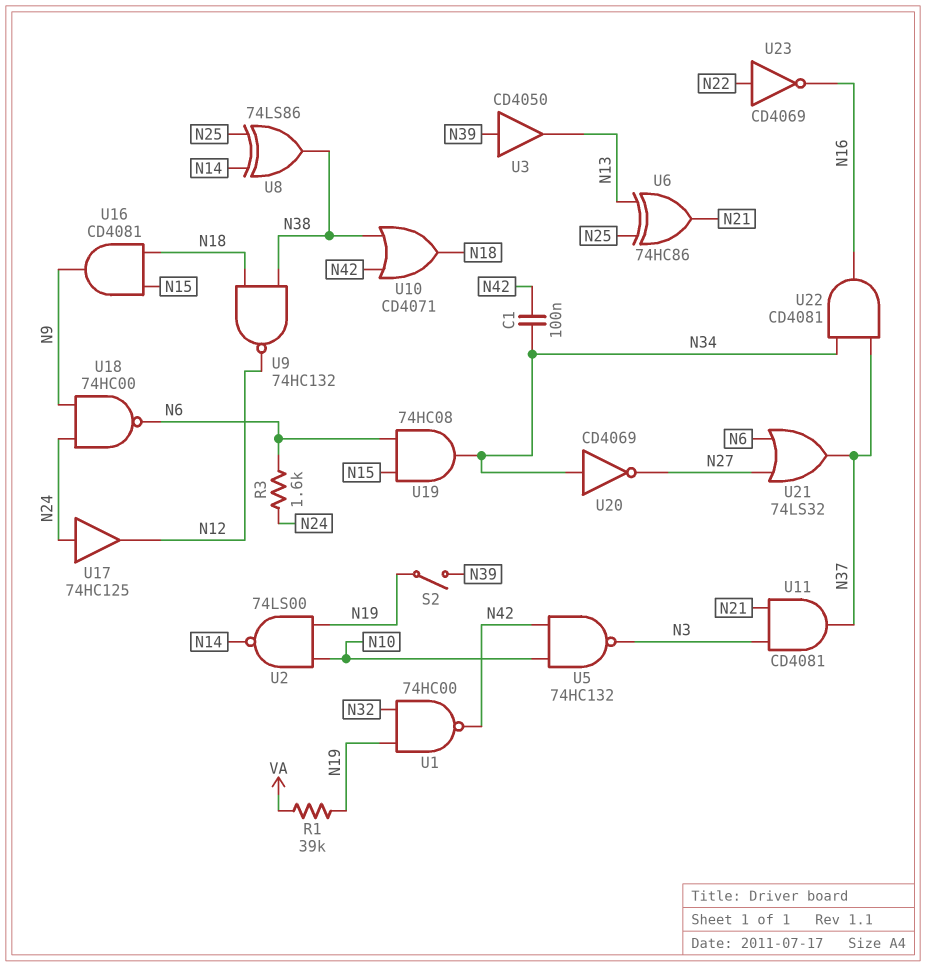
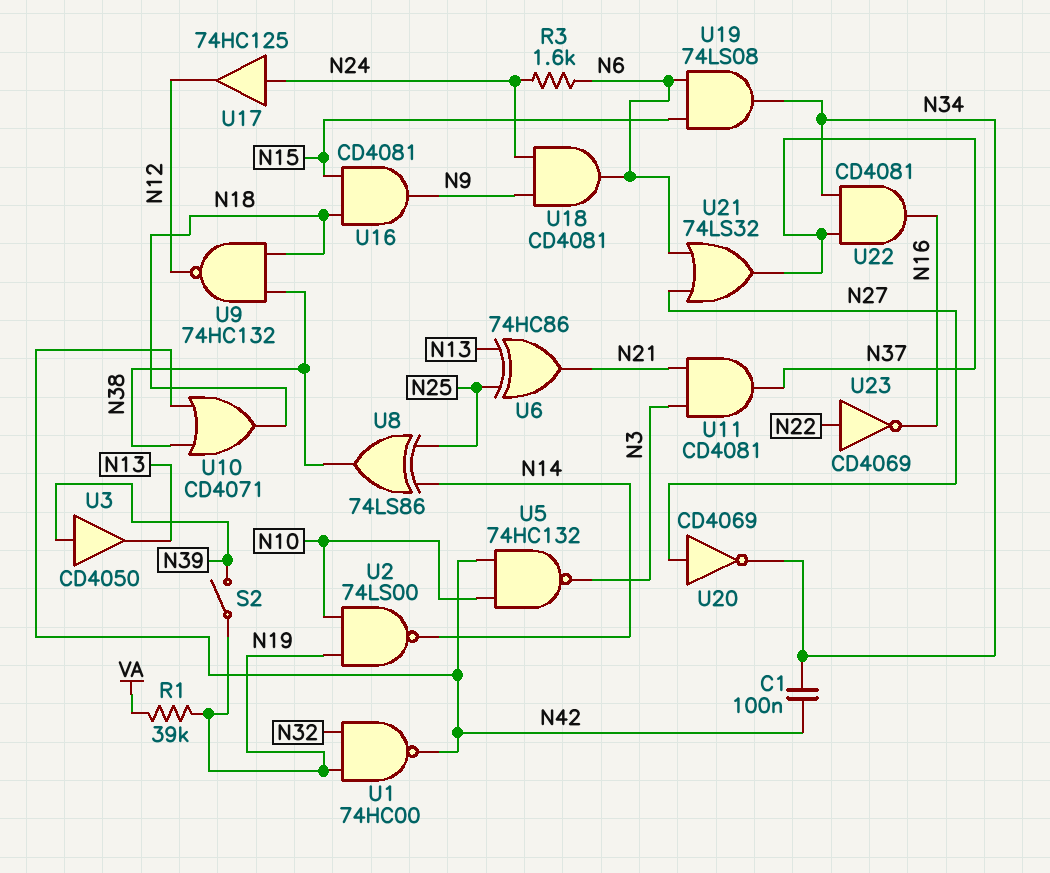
U18: NAND 74HC00 (in N9, in N24, out N6) -> AND CD4081 (in N9, in N24, out N6)
U19: AND 74HC08 (in N6, in N15, out N34) -> AND 74LS08 (in N6, in N15, out N34)
U20: NOT CD4069 (in N34, out N27) -> NOT CD4069 (in N27, out N34)

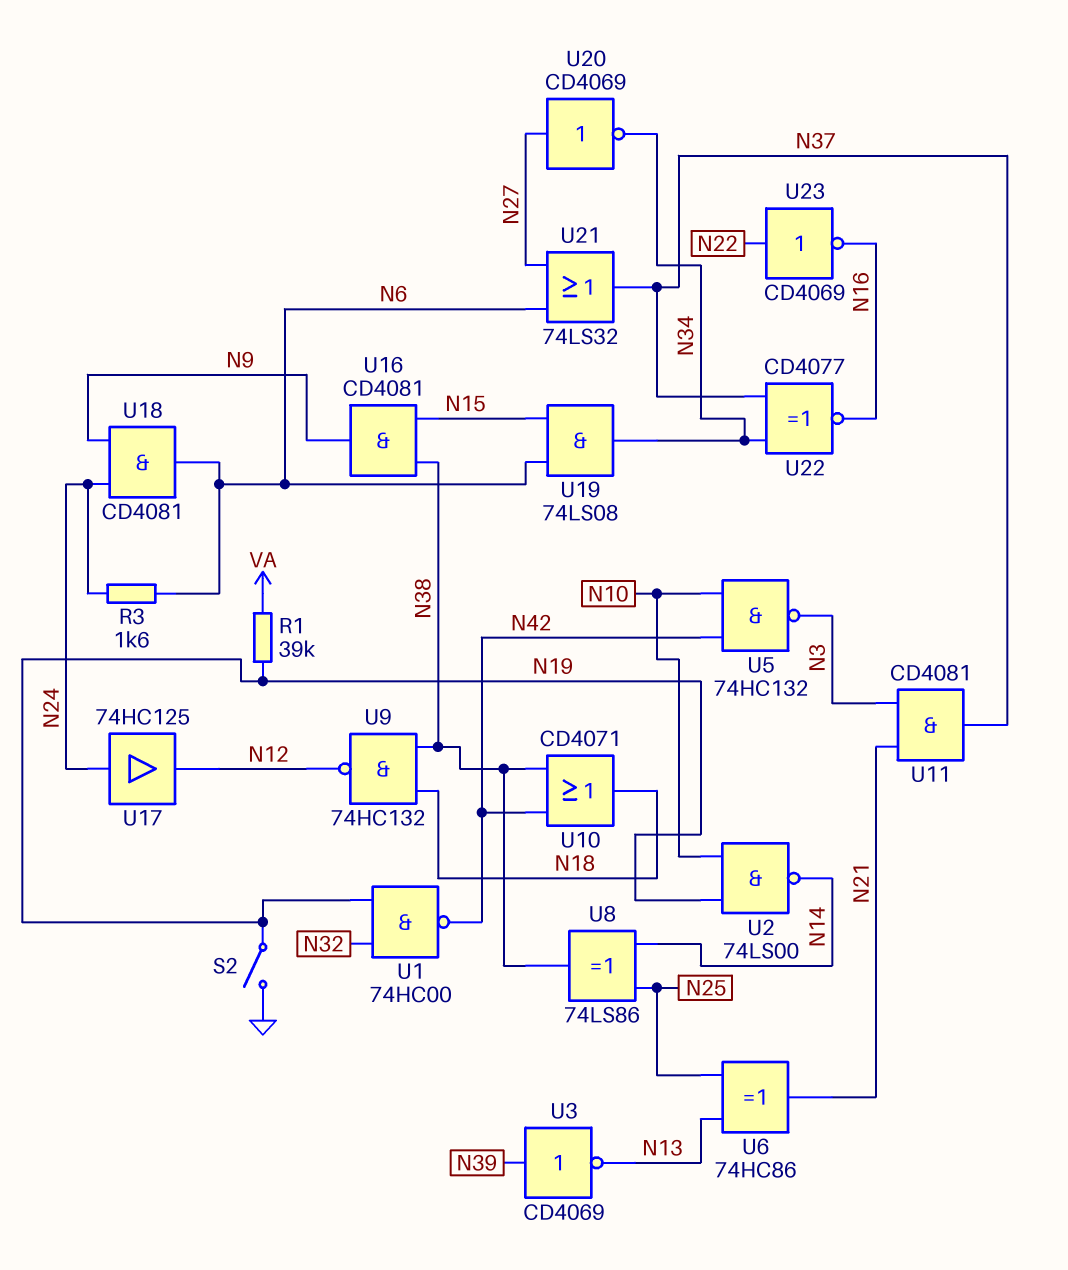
C1: 100nF (N34, N42) -> none
S2: switch (N19, N39) -> switch (GND, N19)
U3: buffer CD4050 (in N39, out N13) -> NOT CD4069 (in N39, out N13)
U16: AND CD4081 (in N15, in N18, out N9) -> AND CD4081 (in N15, in N38, out N9)
U22: AND CD4081 (in N34, in N37, out N16) -> XNOR CD4077 (in N34, in N37, out N16)

